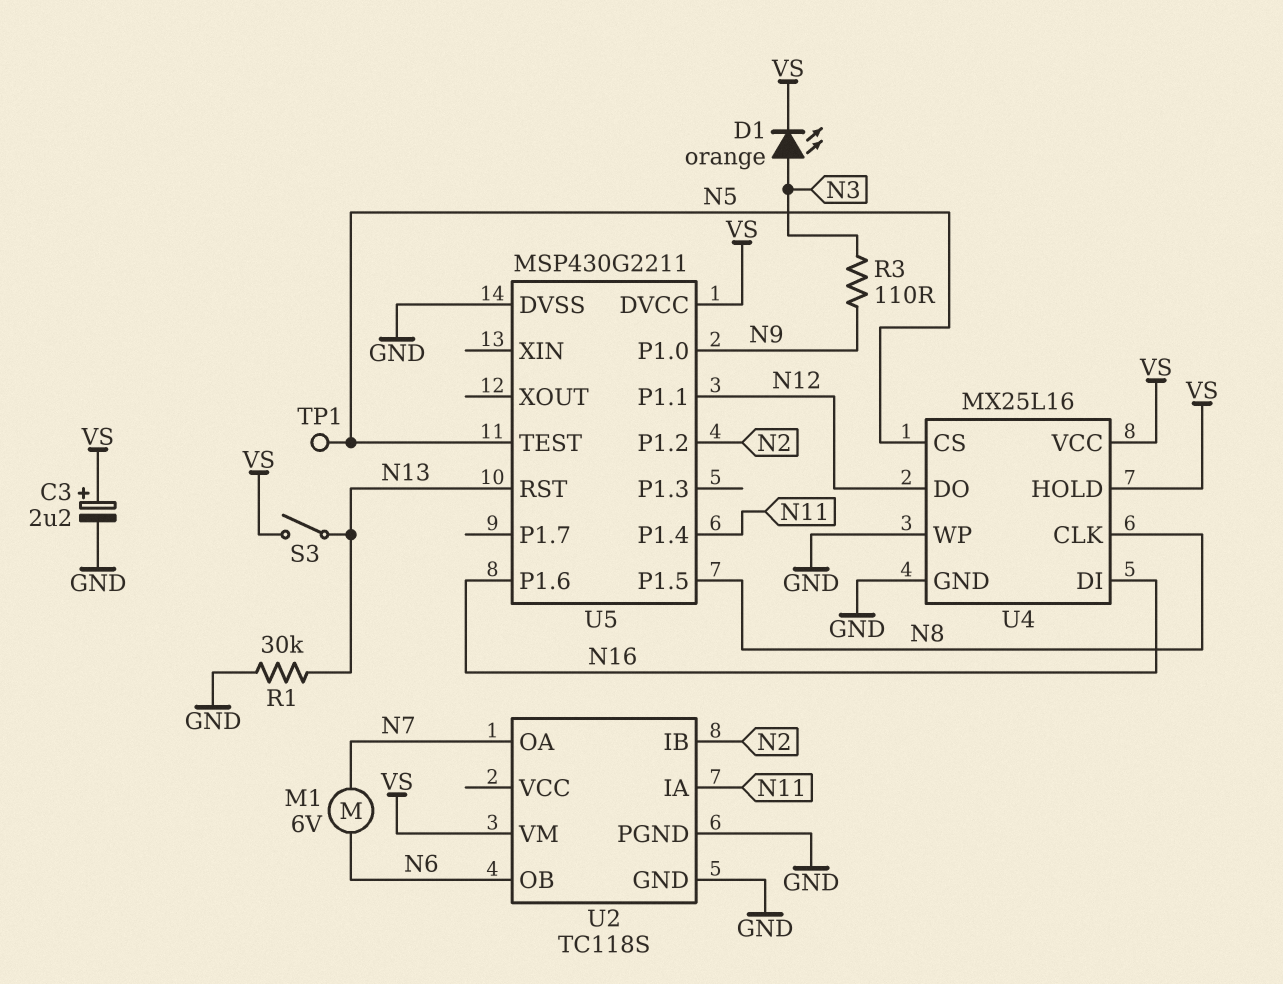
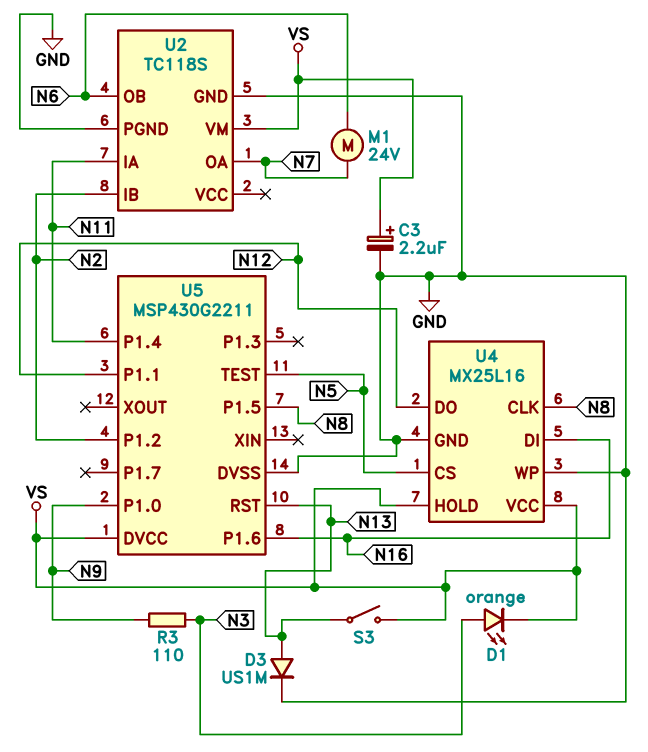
D3: none -> diode US1M (A N13, K GND)
M1: motor 6V (N6, N7) -> motor 24V (N6, N7)
R1: 30k (GND, N13) -> none
TP1: test point (N5) -> none

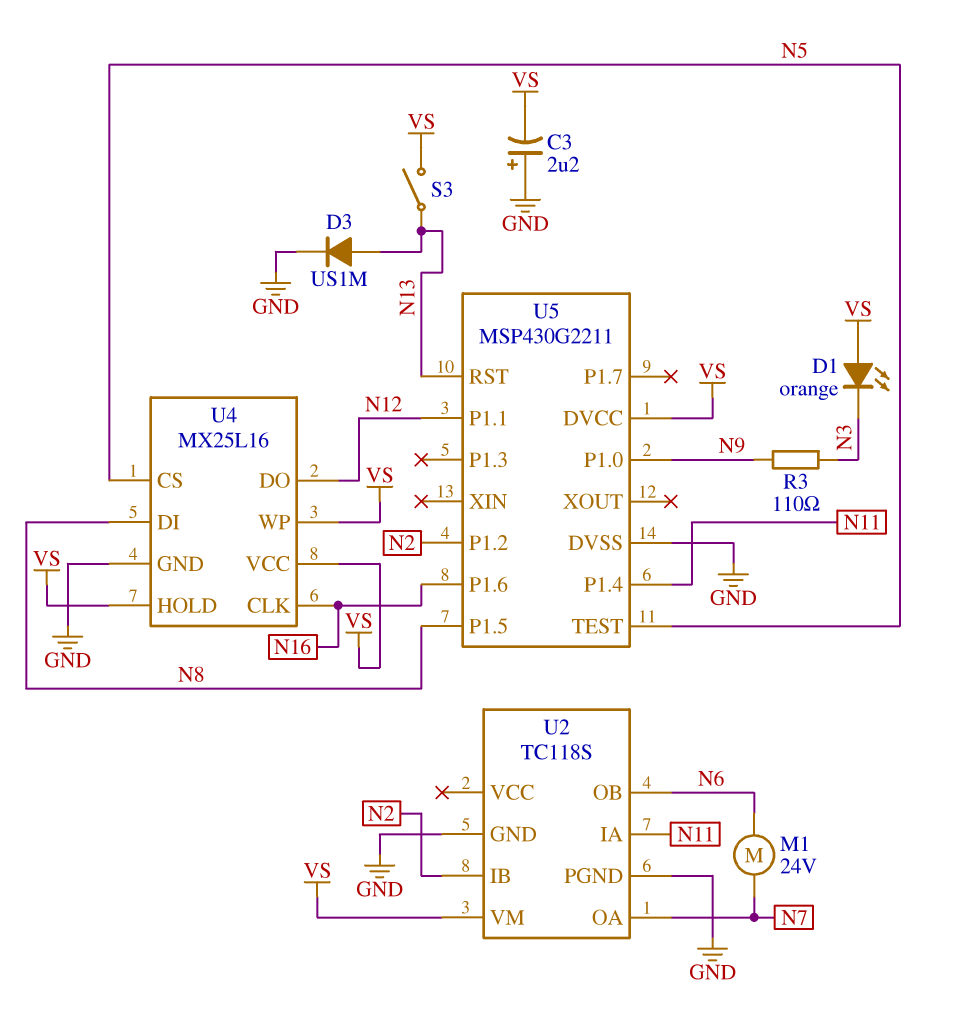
C3: 2.2uF (plus VS, minus GND) -> 2.2uF (plus GND, minus VS)
D1: LED orange (A N3, K VS) -> LED orange (A VS, K N3)
U4 pin CLK: N8 -> N16
U4 pin DI: N16 -> N8
U4 pin WP: GND -> VS

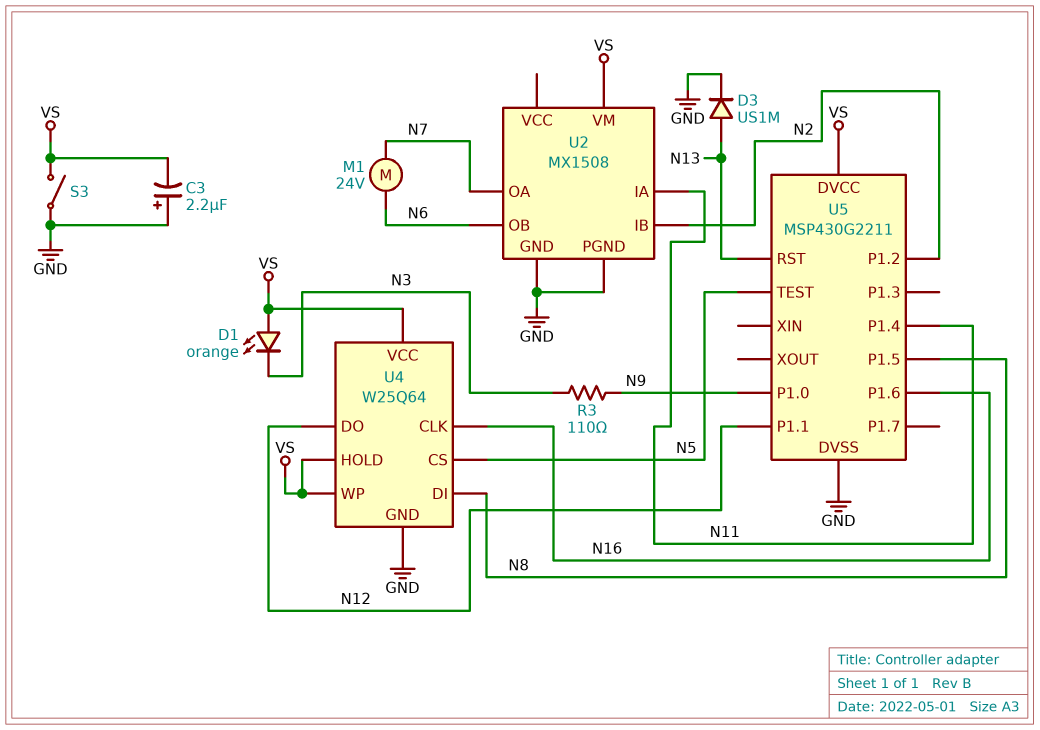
S3: switch (N13, VS) -> switch (GND, VS)
U2: TC118S -> MX1508
U4: MX25L16 -> W25Q64

